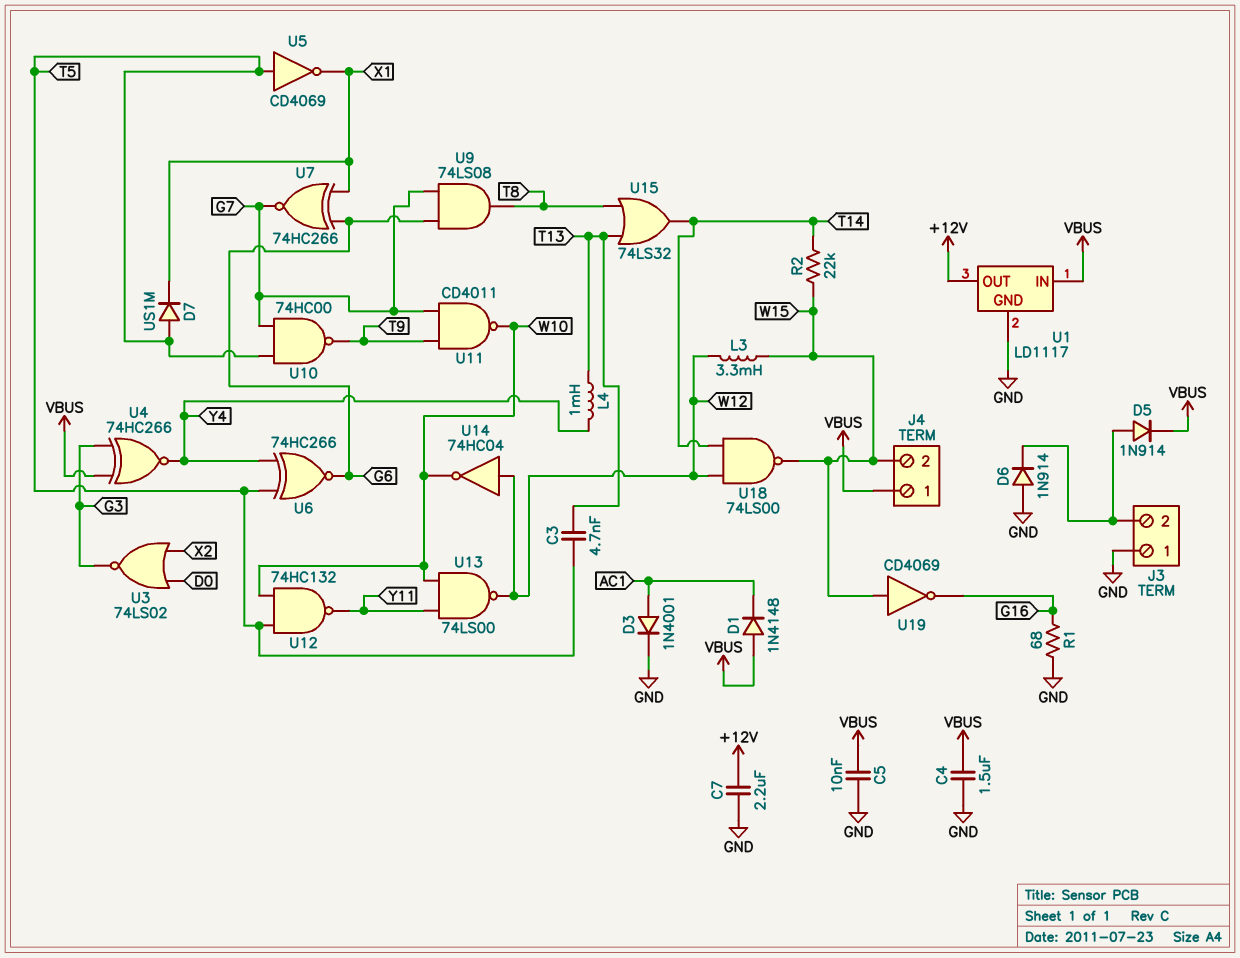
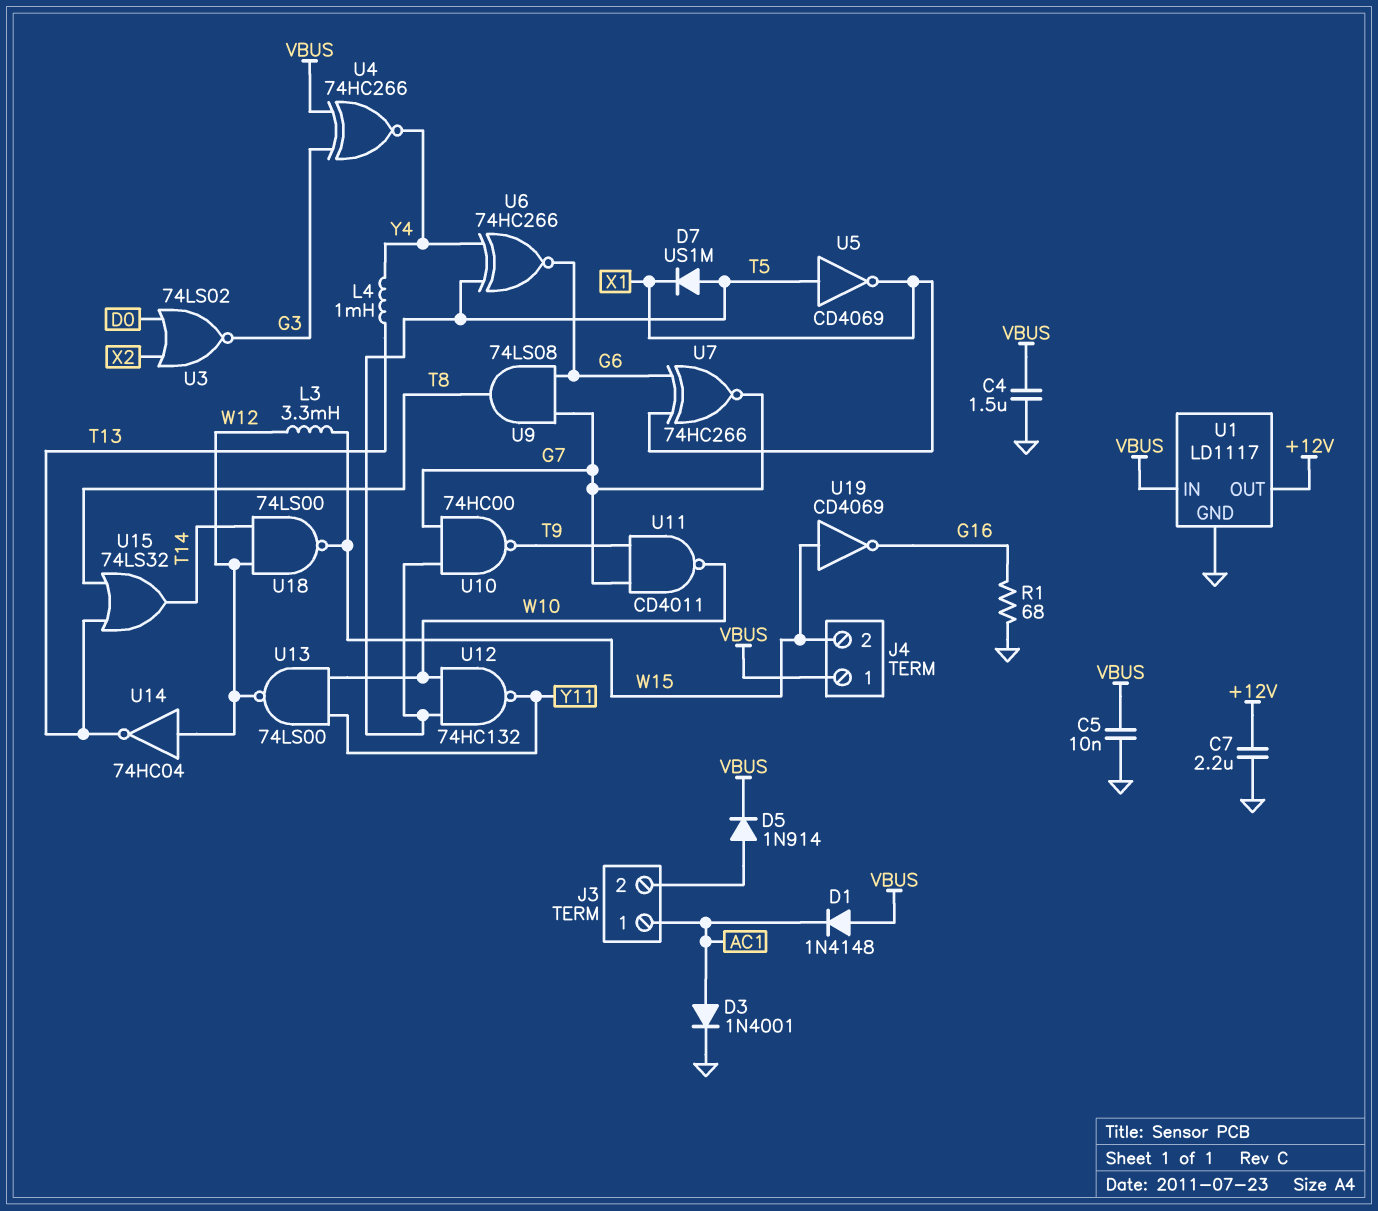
C3: 4.7nF (T5, T13) -> none
D6: diode 1N914 (A GND, K J3/2) -> none
J3 pin 1: GND -> AC1
R2: 22k (T14, W15) -> none
U14: NOT 74HC04 (in W12, out W10) -> NOT 74HC04 (in W12, out T13)

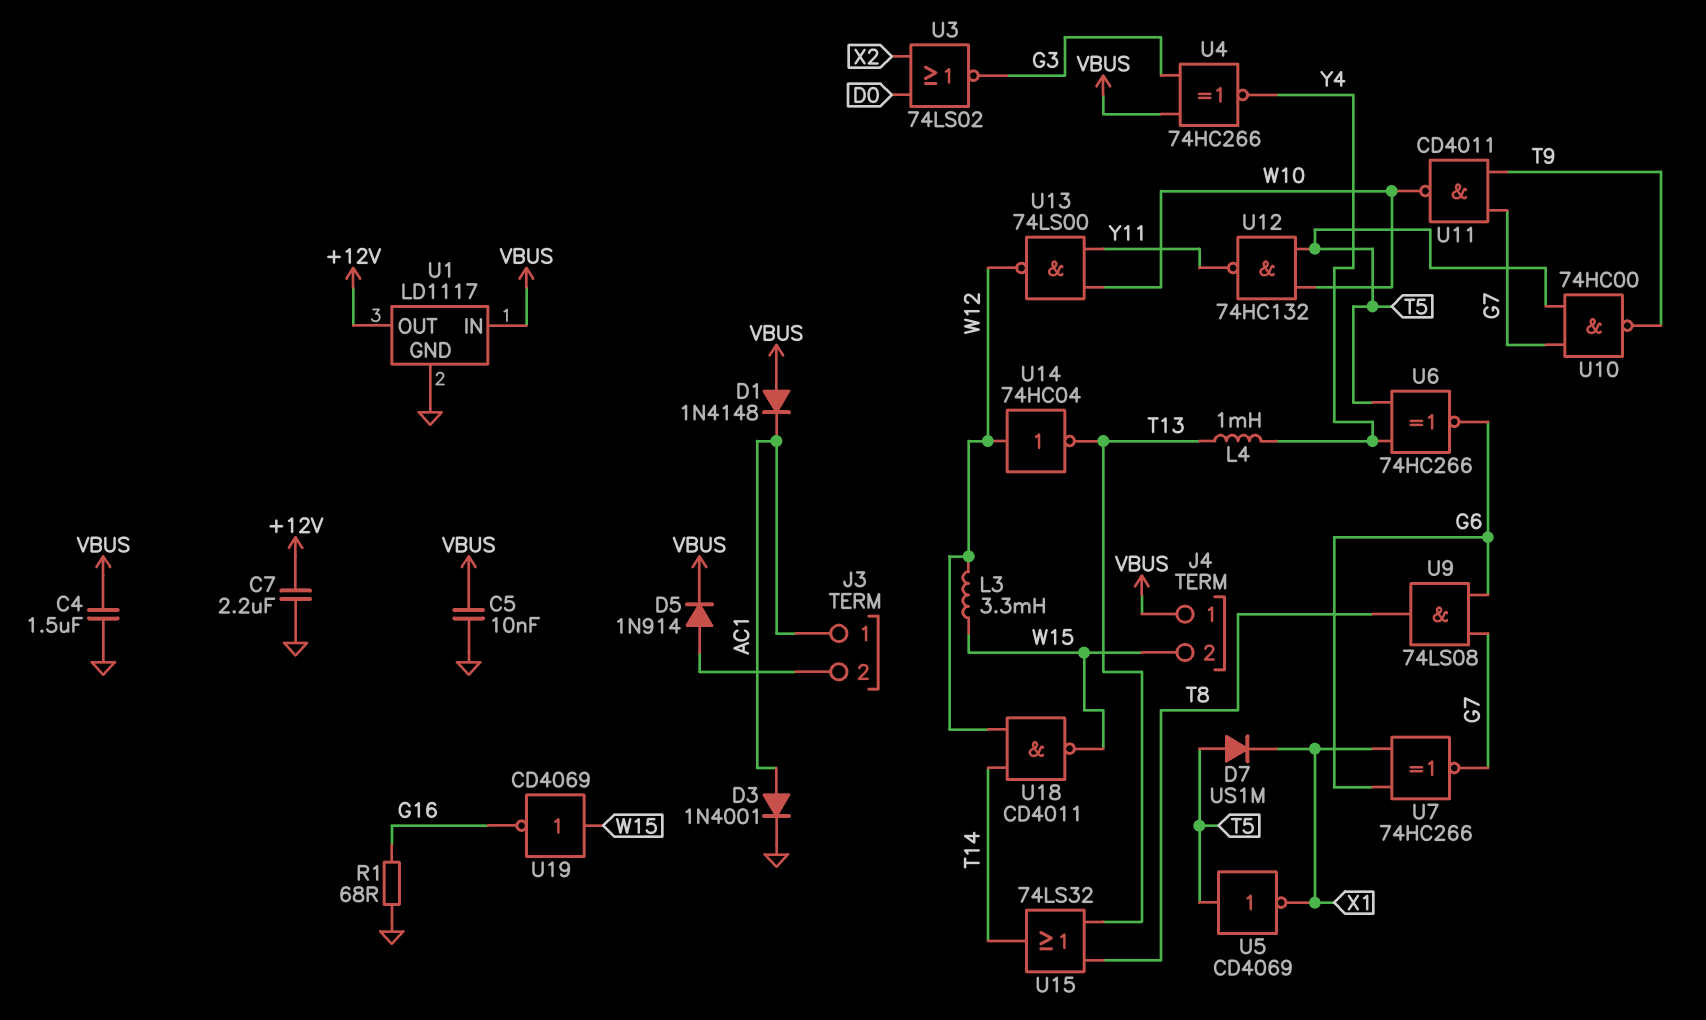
U18: NAND 74LS00 (in T14, in W12, out W15) -> NAND CD4011 (in T14, in W12, out W15)

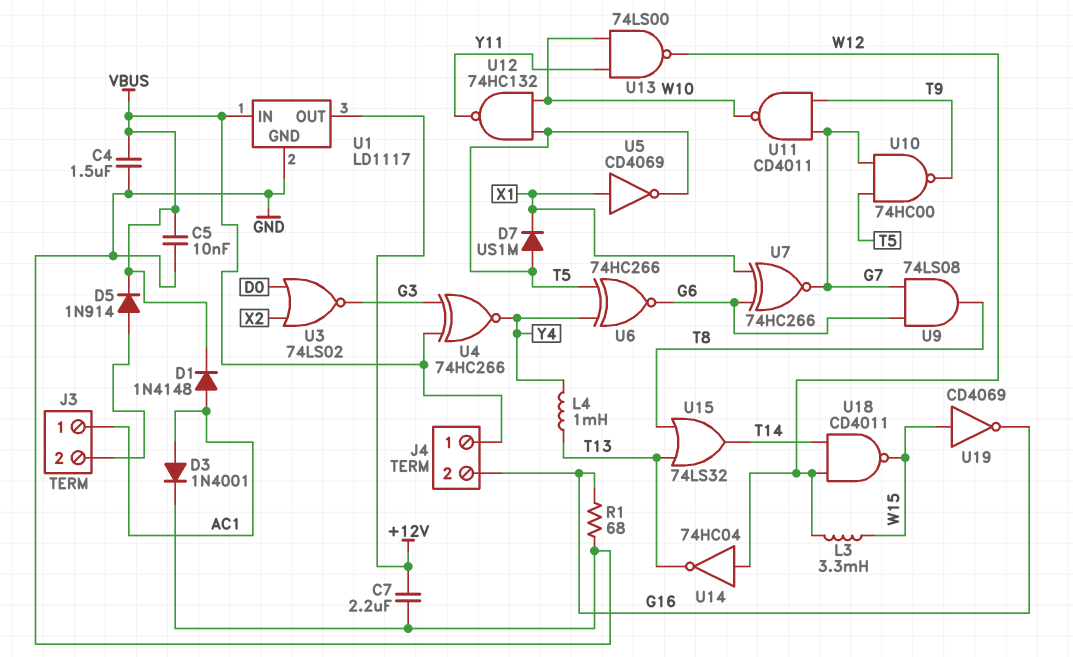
D1: diode 1N4148 (A VBUS, K AC1) -> diode 1N4148 (A AC1, K VBUS)
J4 pin 2: W15 -> G16
U5: NOT CD4069 (in T5, out X1) -> NOT CD4069 (in X1, out T5)

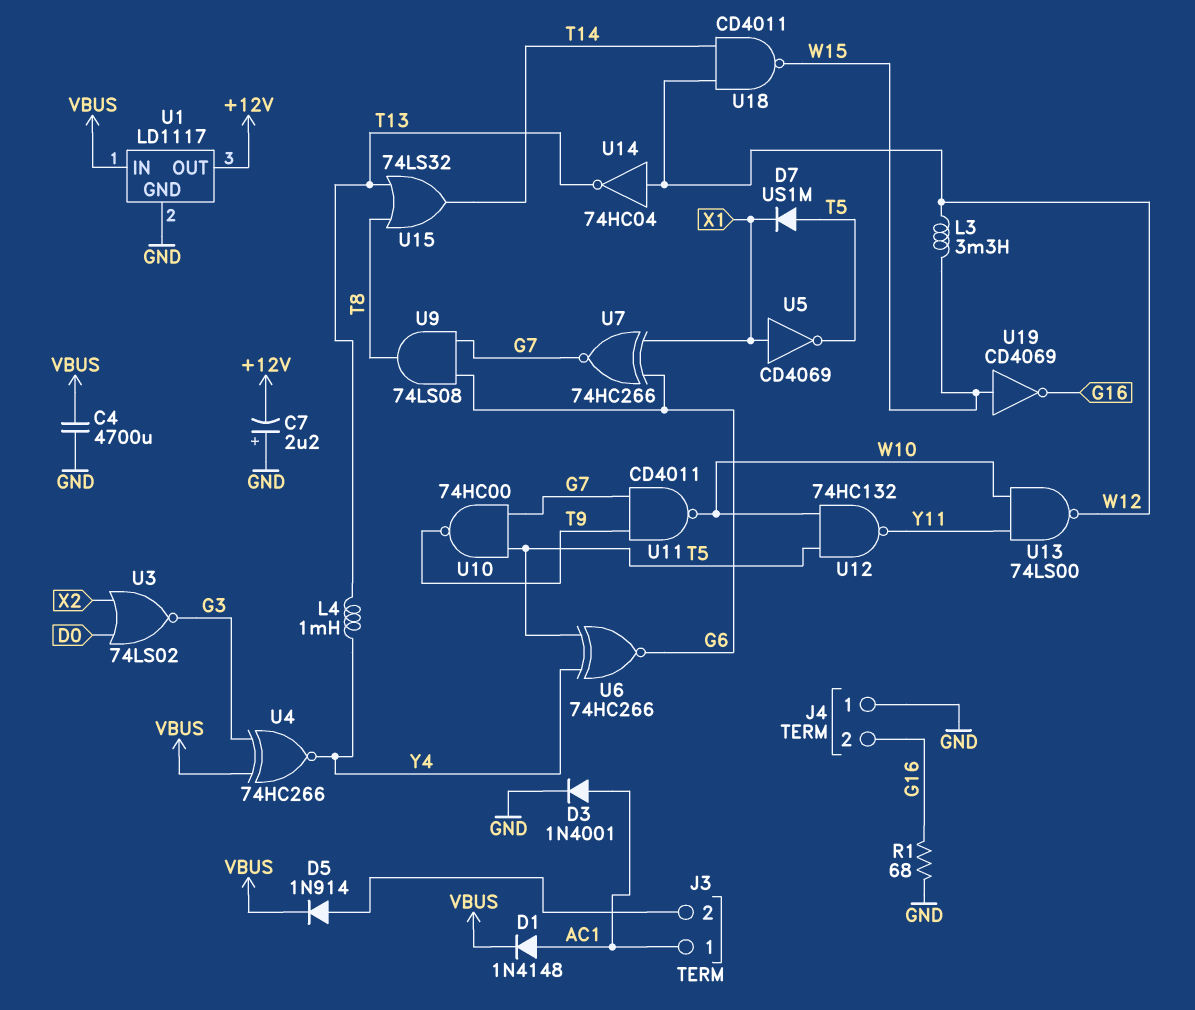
C4: 1.5uF (GND, VBUS) -> 4700uF (GND, VBUS)
C5: 10nF (GND, VBUS) -> none
C7: 2.2uF (+12V, GND) -> 2.2uF (plus GND, minus +12V)
J4 pin 1: VBUS -> GND

